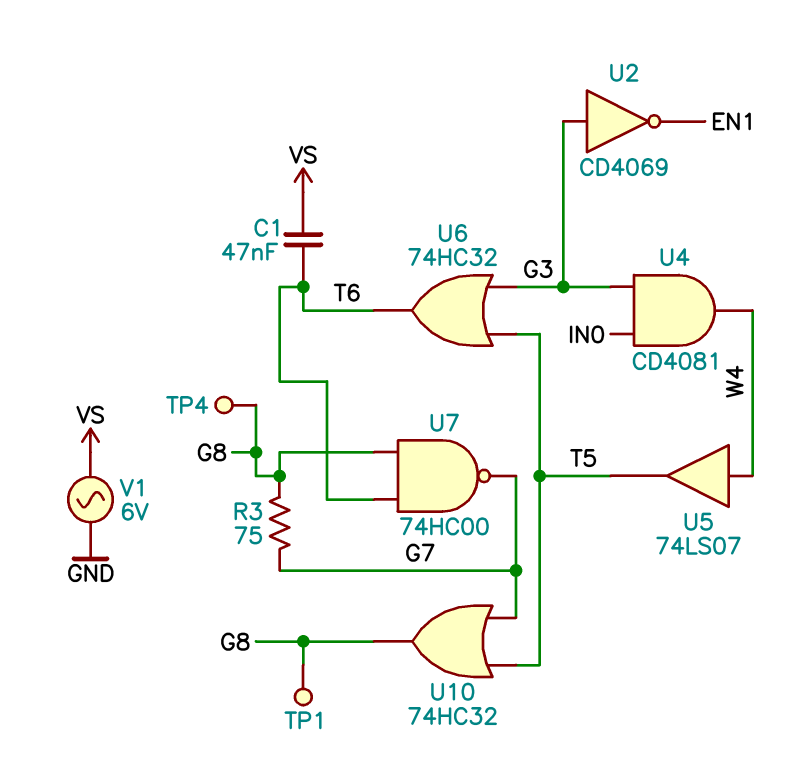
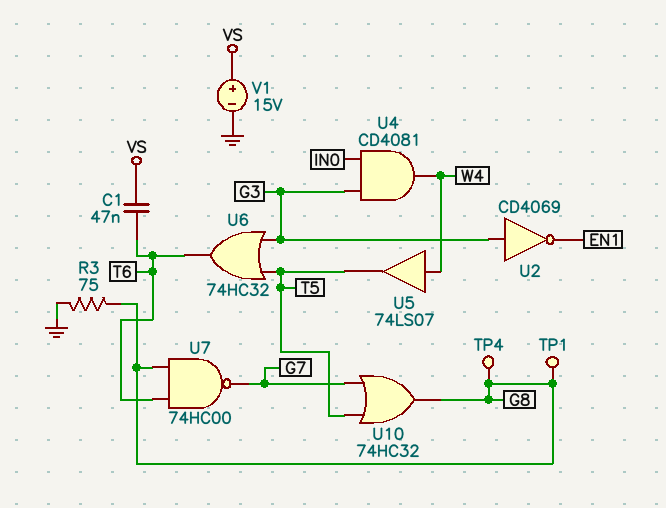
R3: 75 (G7, G8) -> 75 (G8, GND)
V1: AC 6V (GND, VS) -> 15V (plus VS, minus GND)

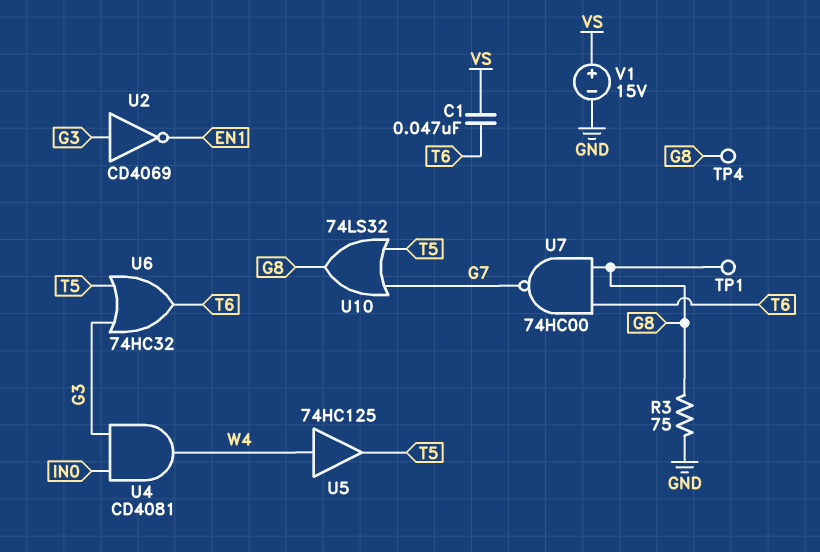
U5: buffer 74LS07 (in W4, out T5) -> buffer 74HC125 (in W4, out T5)
U10: OR 74HC32 (in G7, in T5, out G8) -> OR 74LS32 (in G7, in T5, out G8)

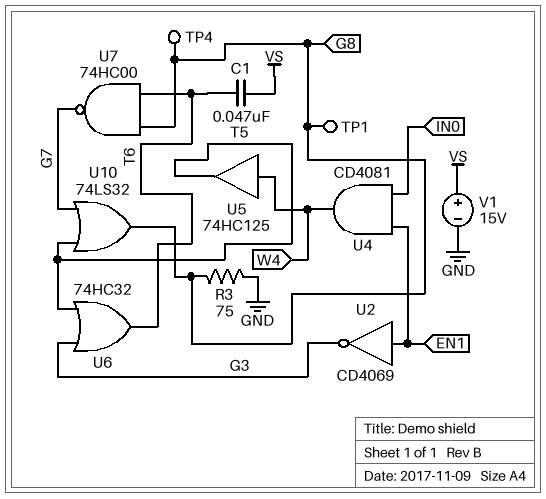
U2: NOT CD4069 (in G3, out EN1) -> NOT CD4069 (in EN1, out G3)
U4: AND CD4081 (in G3, in IN0, out W4) -> AND CD4081 (in EN1, in IN0, out W4)

